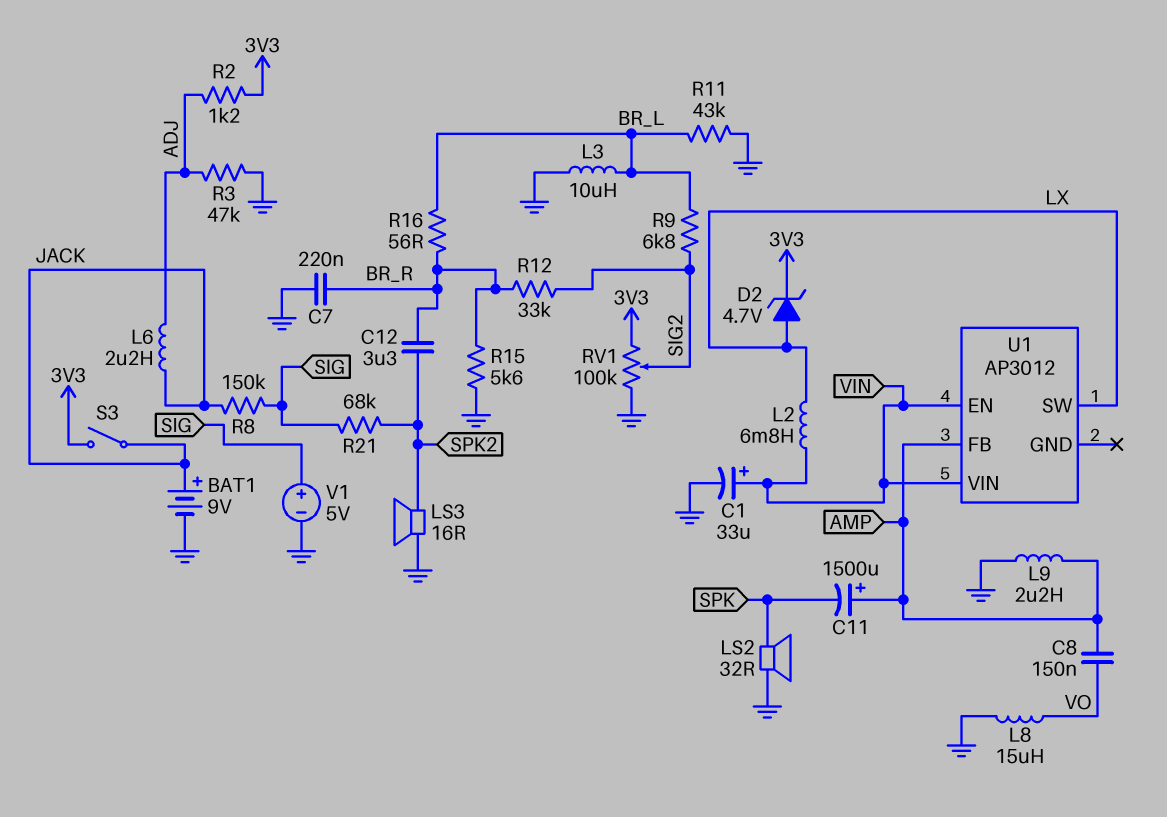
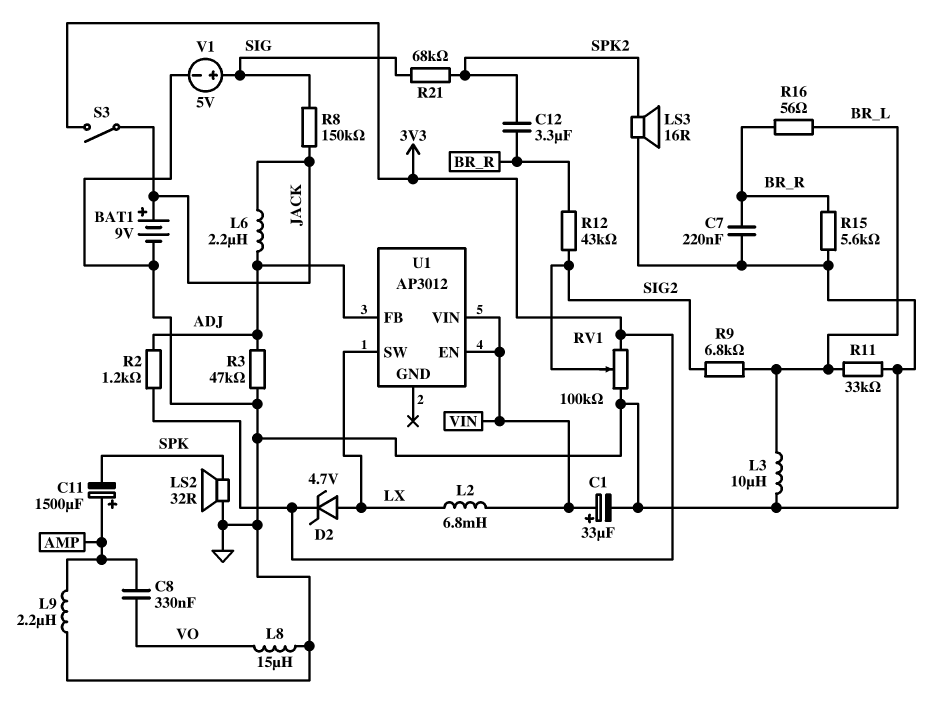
C8: 150nF (AMP, VO) -> 330nF (AMP, VO)
R11: 43k (BR_L, GND) -> 33k (BR_L, GND)
R12: 33k (BR_R, SIG2) -> 43k (BR_R, SIG2)
U1 pin FB: AMP -> ADJ

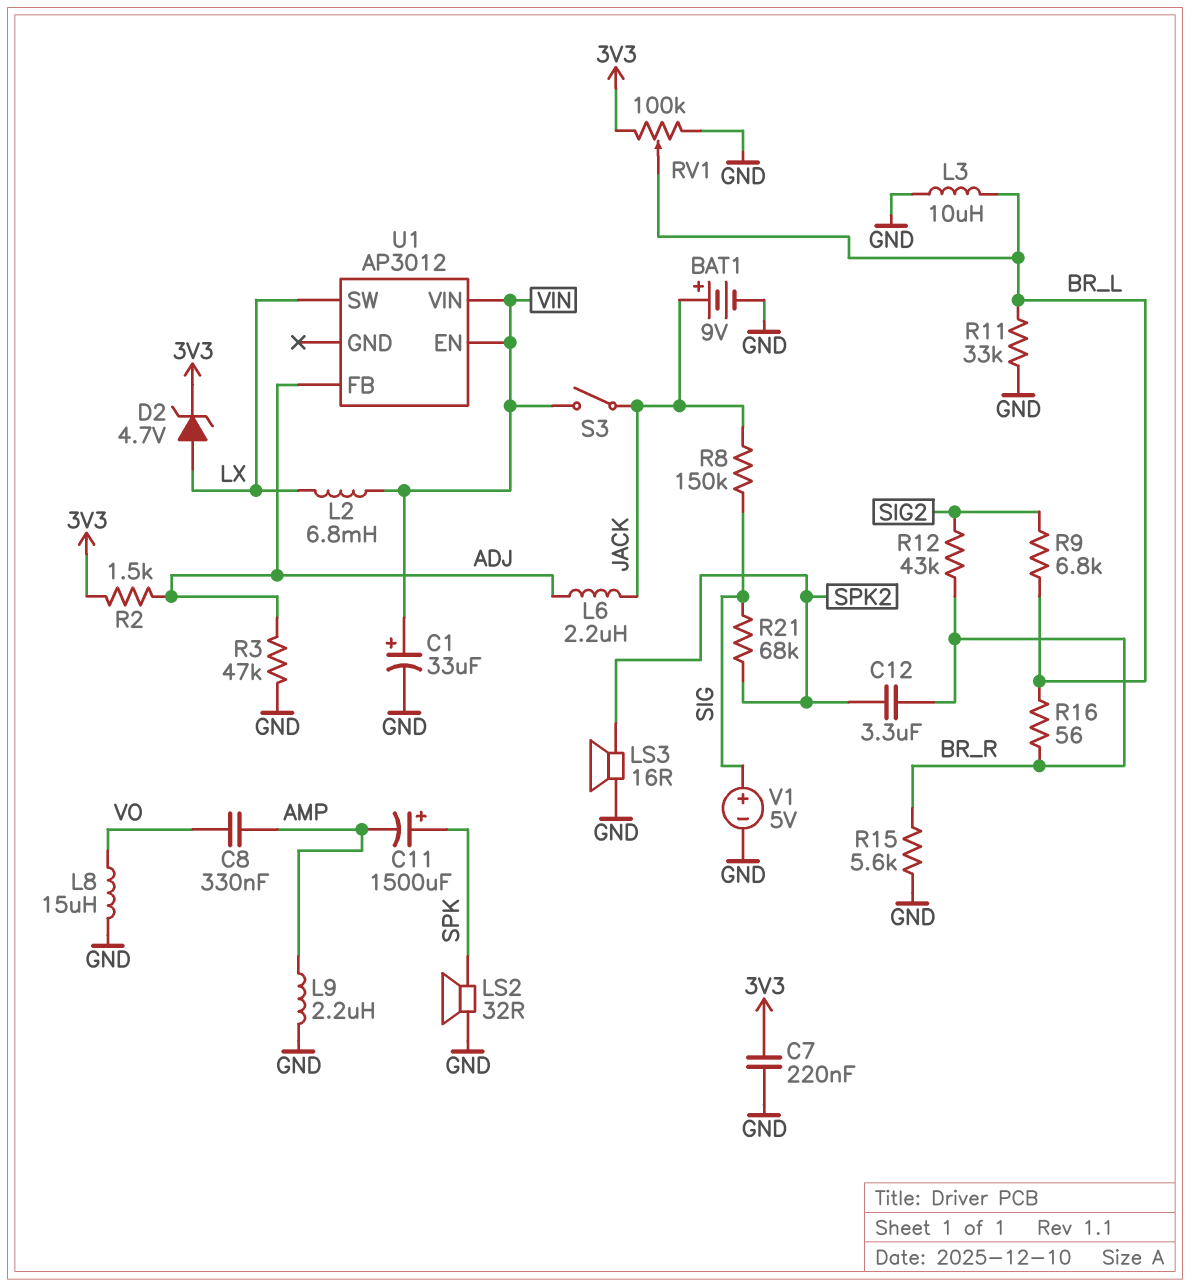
C7: 220nF (BR_R, GND) -> 220nF (3V3, GND)
C11: 1500uF (plus AMP, minus SPK) -> 1500uF (plus SPK, minus AMP)
R2: 1.2k (3V3, ADJ) -> 1.5k (3V3, ADJ)
RV1: 100k (3V3, GND, wiper SIG2) -> 100k (3V3, GND, wiper BR_L)
S3: switch (3V3, JACK) -> switch (JACK, VIN)

